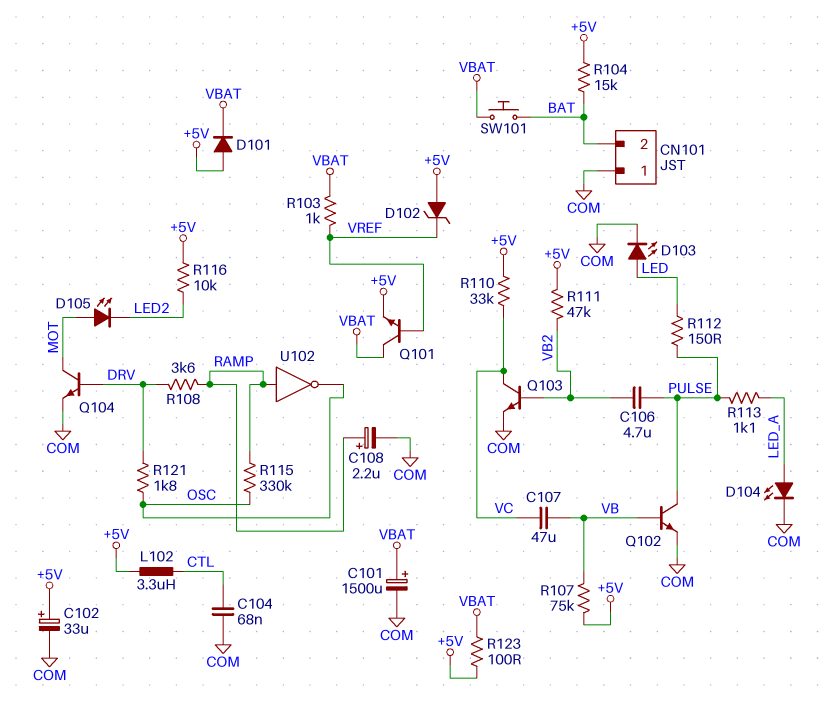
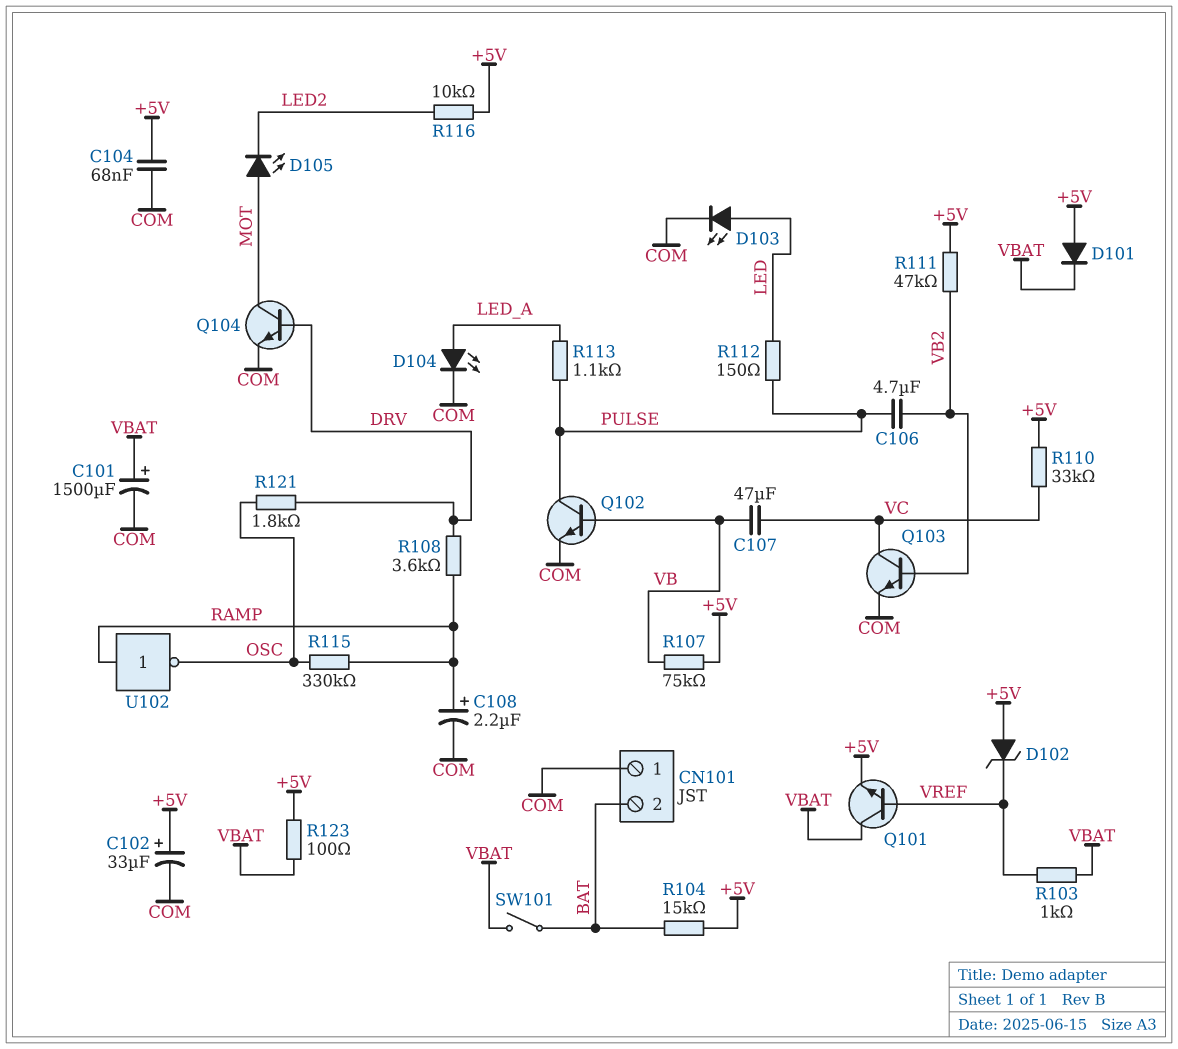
C104: 68nF (COM, CTL) -> 68nF (+5V, COM)
L102: 3.3uH (+5V, CTL) -> none
SW101: button (BAT, VBAT) -> switch (BAT, VBAT)

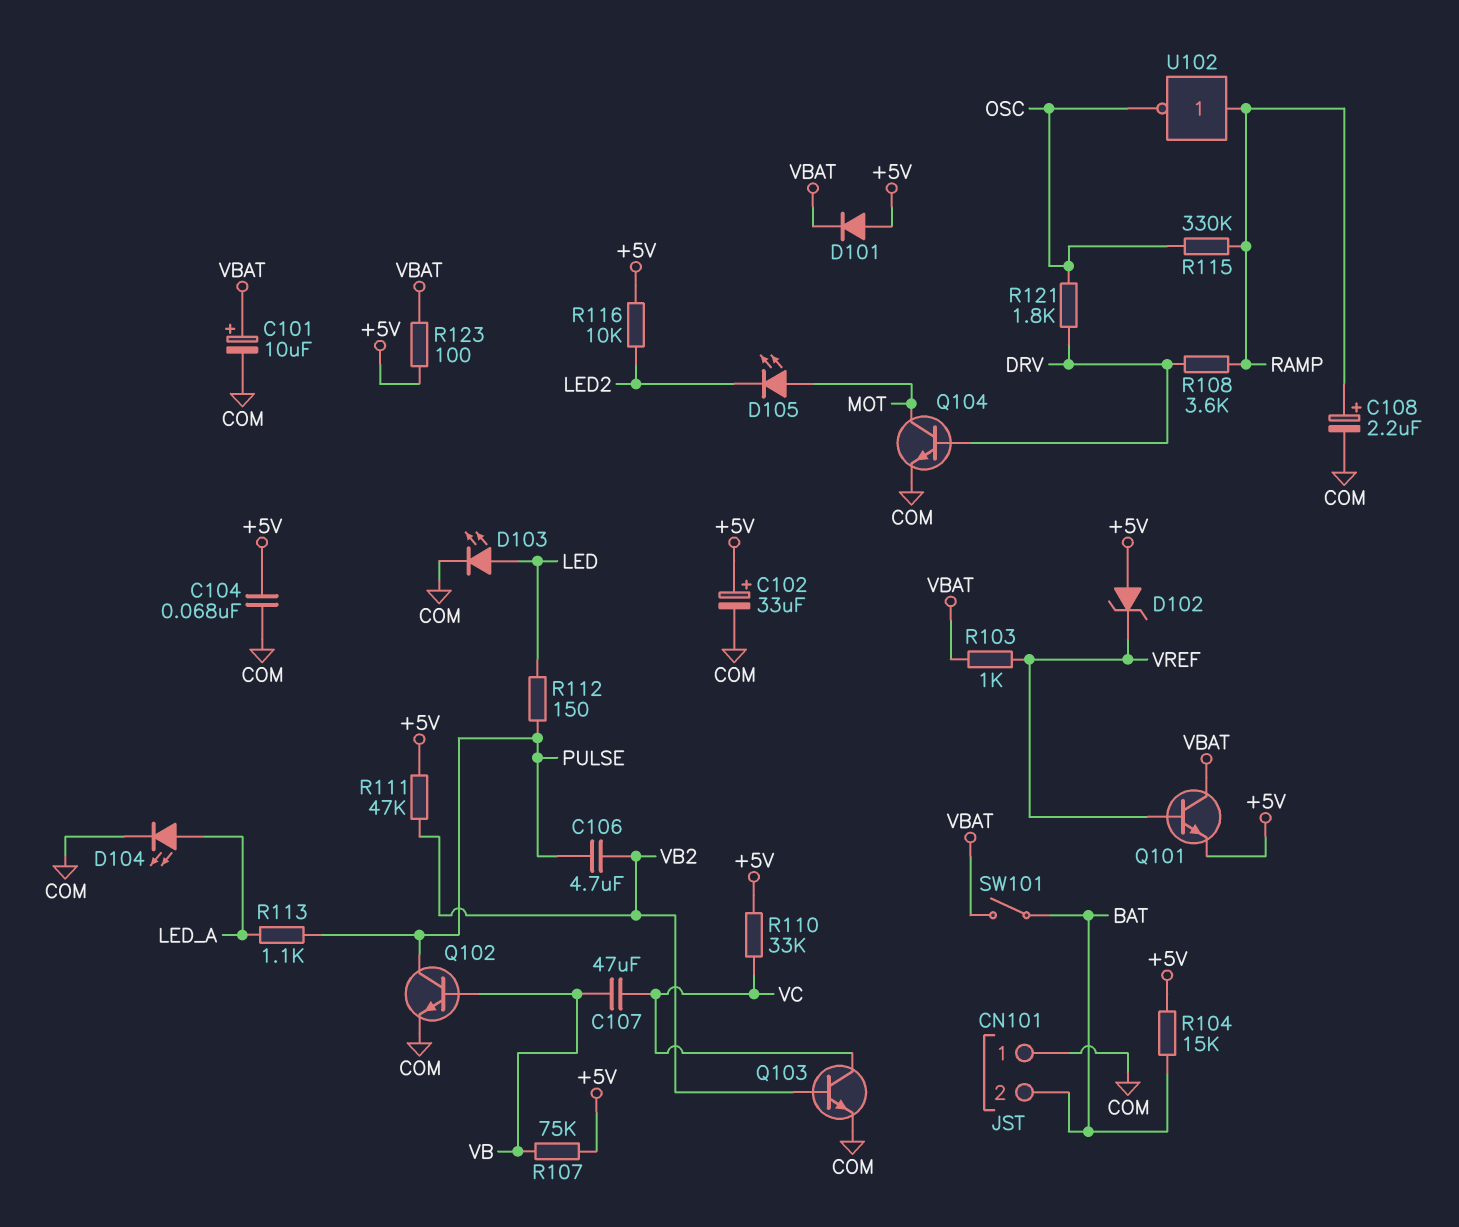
C101: 1500uF (plus VBAT, minus COM) -> 10uF (plus VBAT, minus COM)

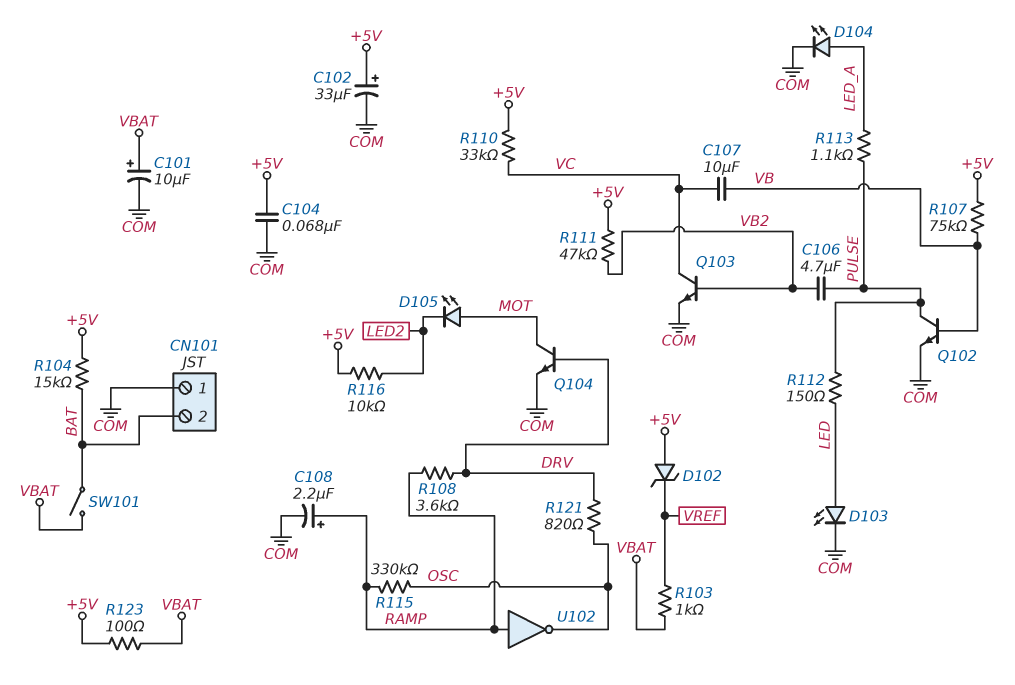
C107: 47uF (VB, VC) -> 10uF (VB, VC)
D101: diode (A +5V, K VBAT) -> none
Q101: NPN (B VREF, C VBAT, E +5V) -> none
R121: 1.8k (DRV, OSC) -> 820 (DRV, OSC)

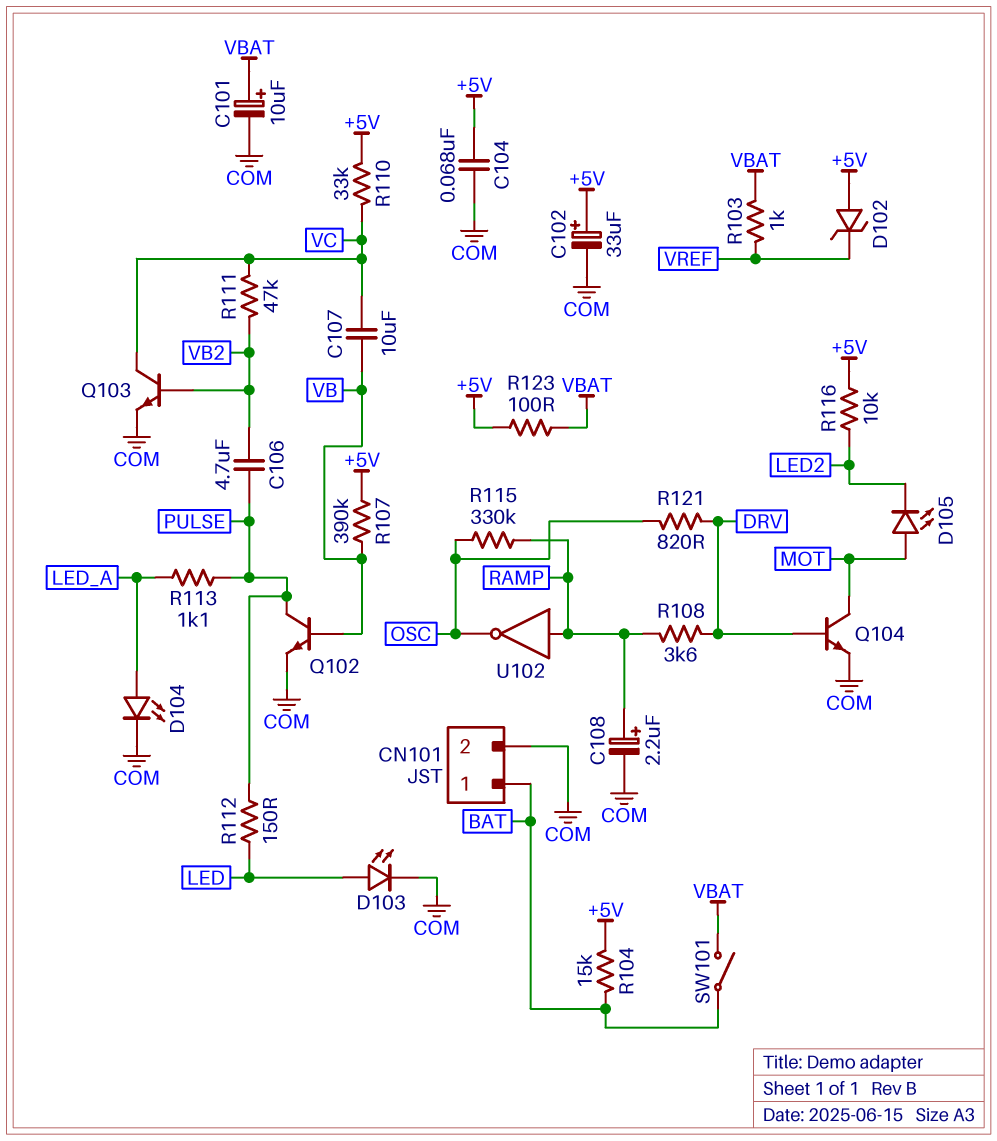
CN101 pin 1: COM -> BAT
CN101 pin 2: BAT -> COM
R107: 75k (+5V, VB) -> 390k (+5V, VB)
R111: 47k (+5V, VB2) -> 47k (VB2, VC)

